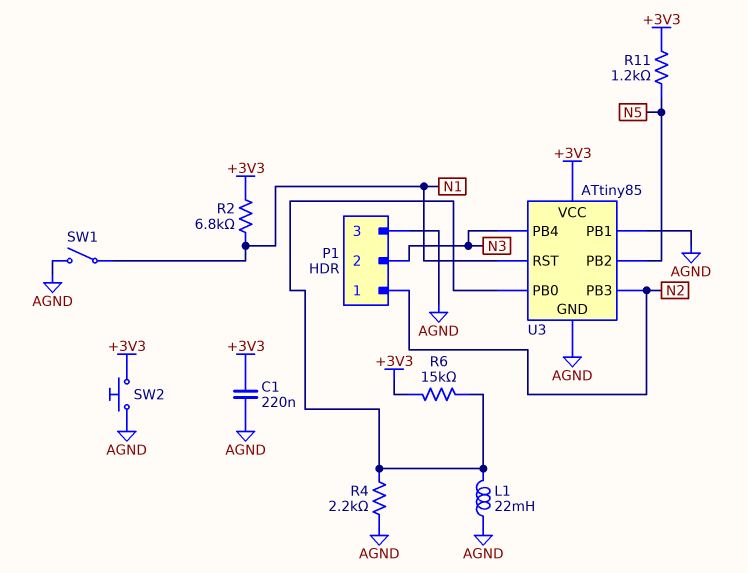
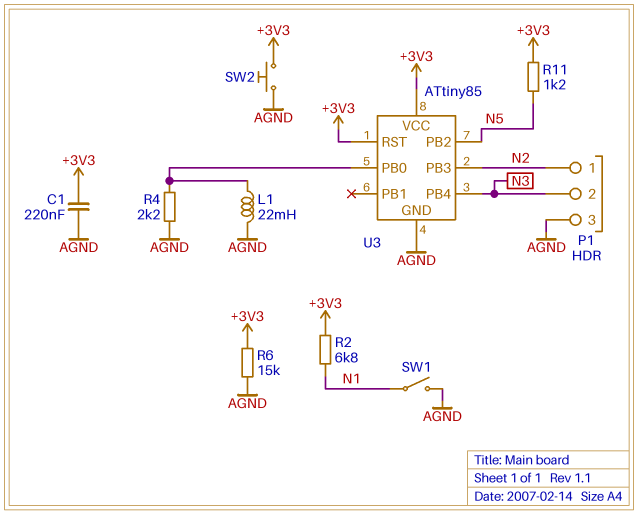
R6: 15k (+3V3, U3/PB0) -> 15k (+3V3, AGND)
U3 pin PB1: AGND -> none
U3 pin RST: N1 -> +3V3

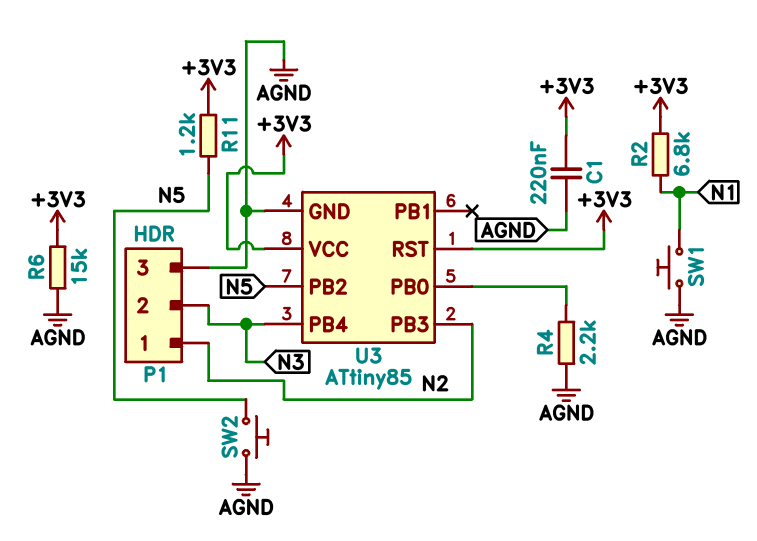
L1: 22mH (AGND, U3/PB0) -> none
SW1: switch (AGND, N1) -> button (AGND, N1)
SW2: button (+3V3, AGND) -> button (AGND, N5)

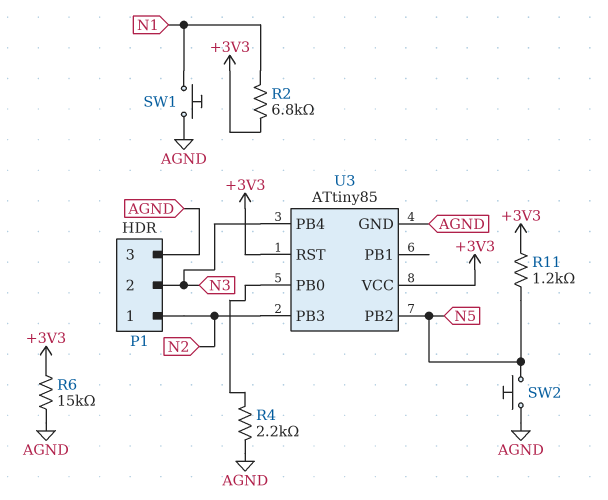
C1: 220nF (+3V3, AGND) -> none

